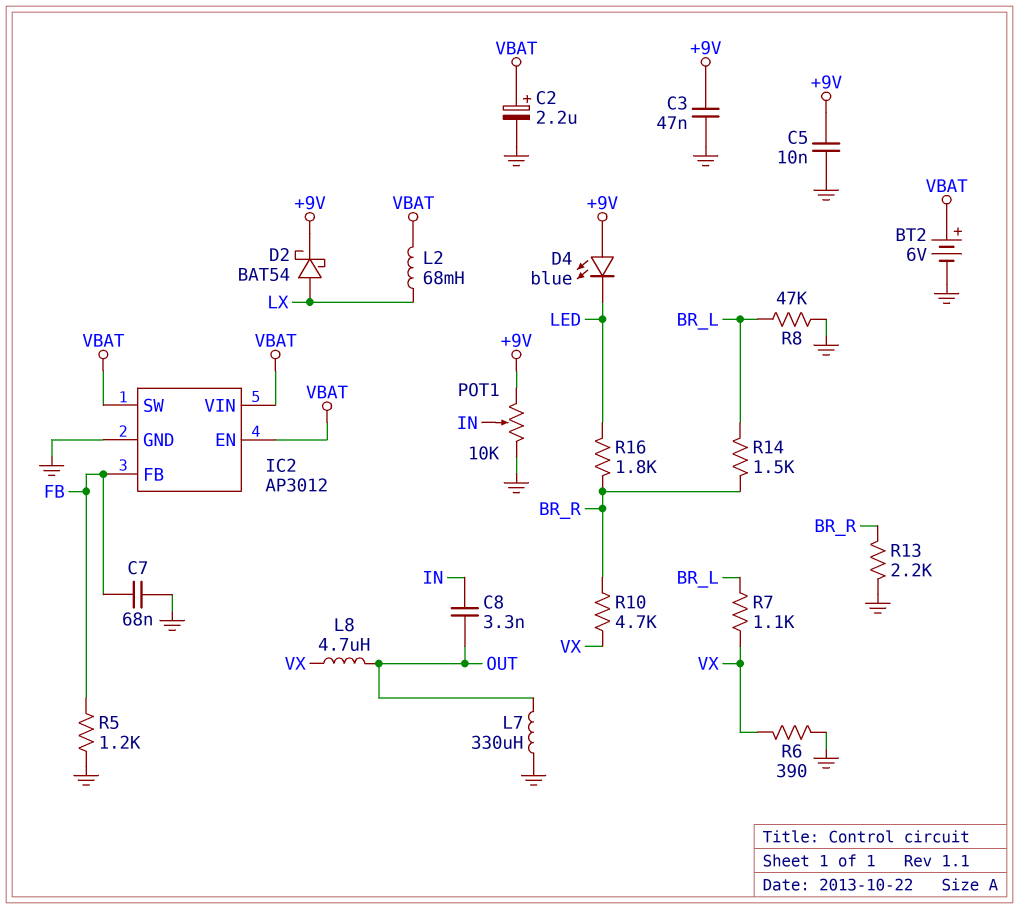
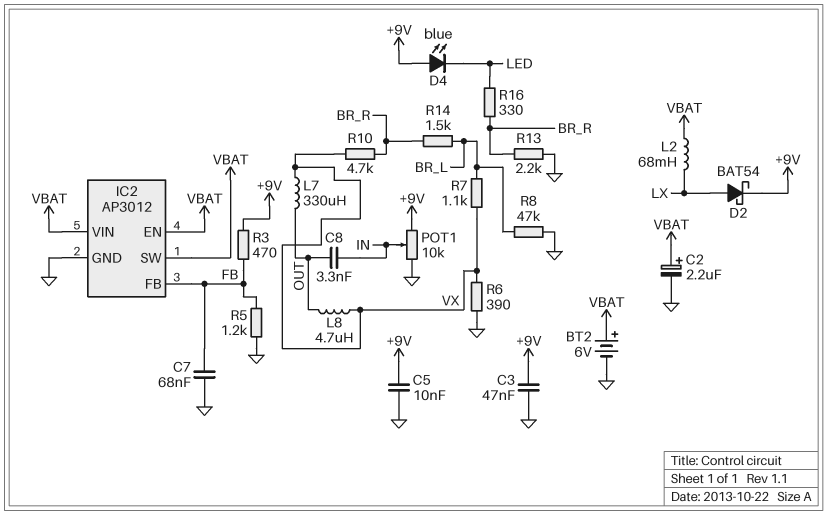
L7: 330uH (GND, OUT) -> 330uH (OUT, VX)
R3: none -> 470 (+9V, FB)
R16: 1.8k (BR_R, LED) -> 330 (BR_R, LED)

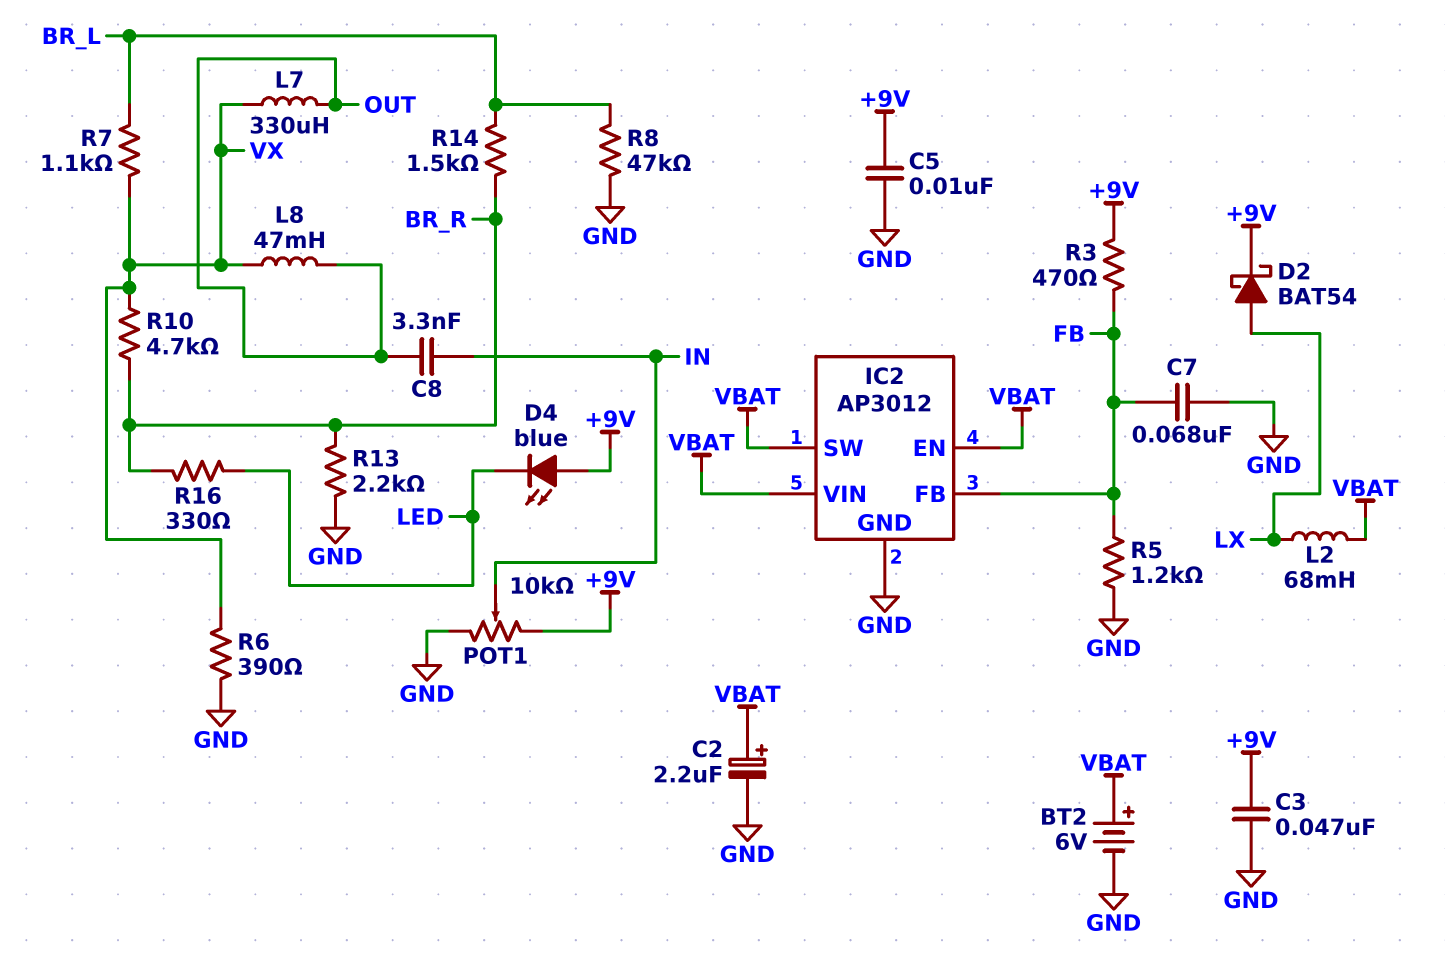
L8: 4.7uH (OUT, VX) -> 47mH (OUT, VX)

